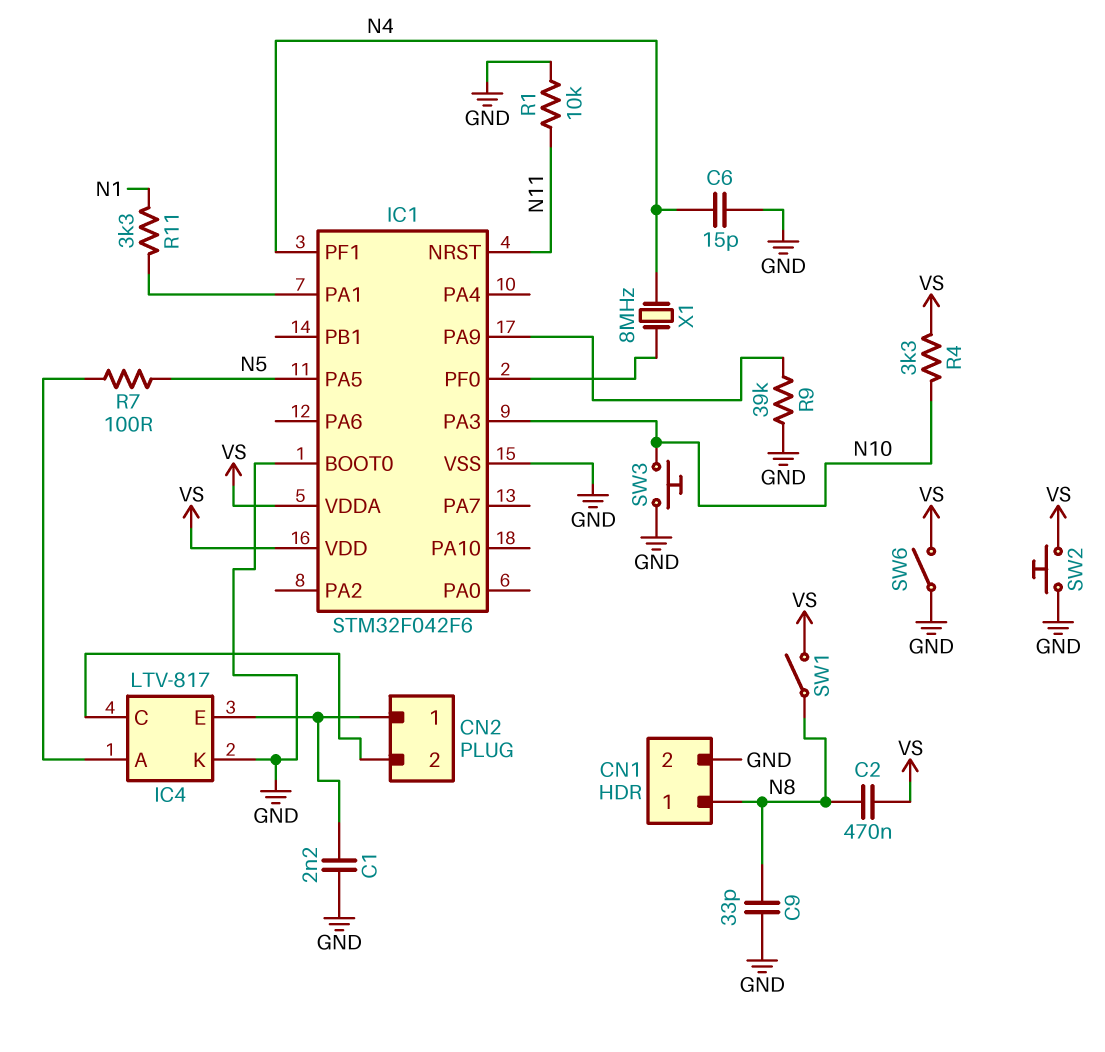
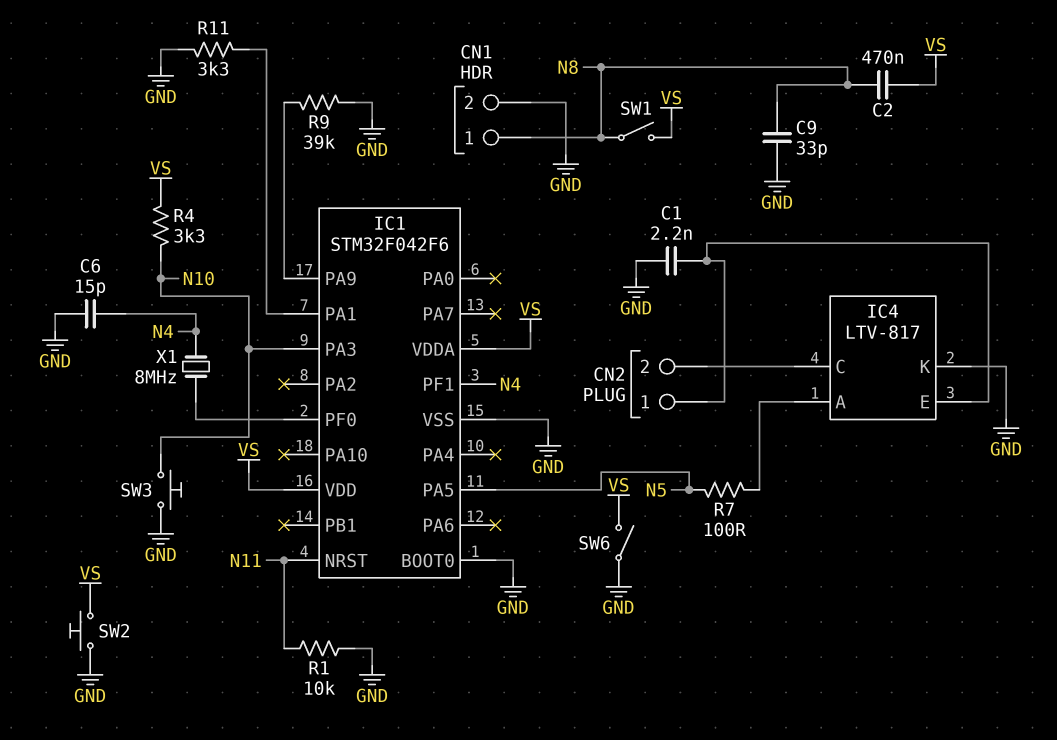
R11: 3.3k (IC1/PA1, N1) -> 3.3k (GND, IC1/PA1)

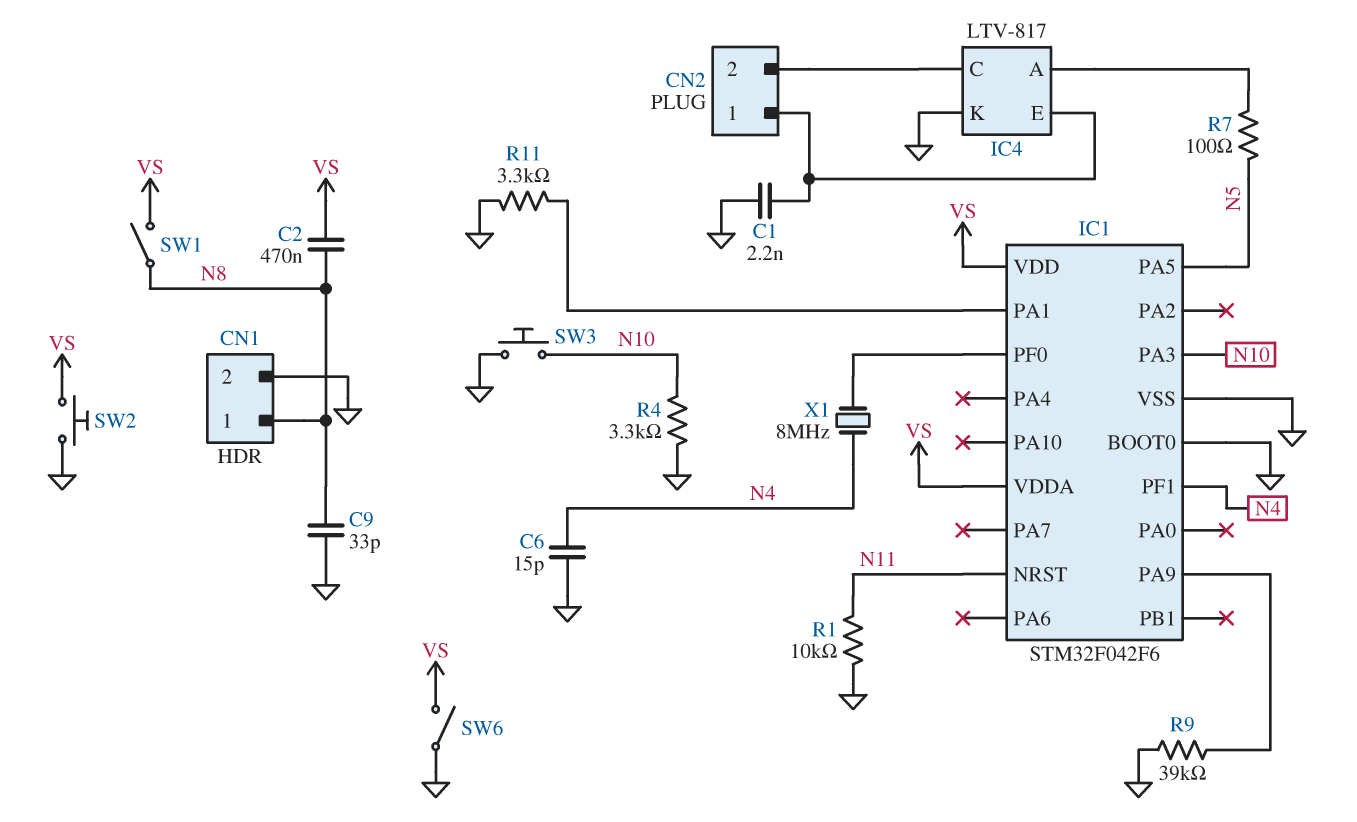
R4: 3.3k (N10, VS) -> 3.3k (GND, N10)

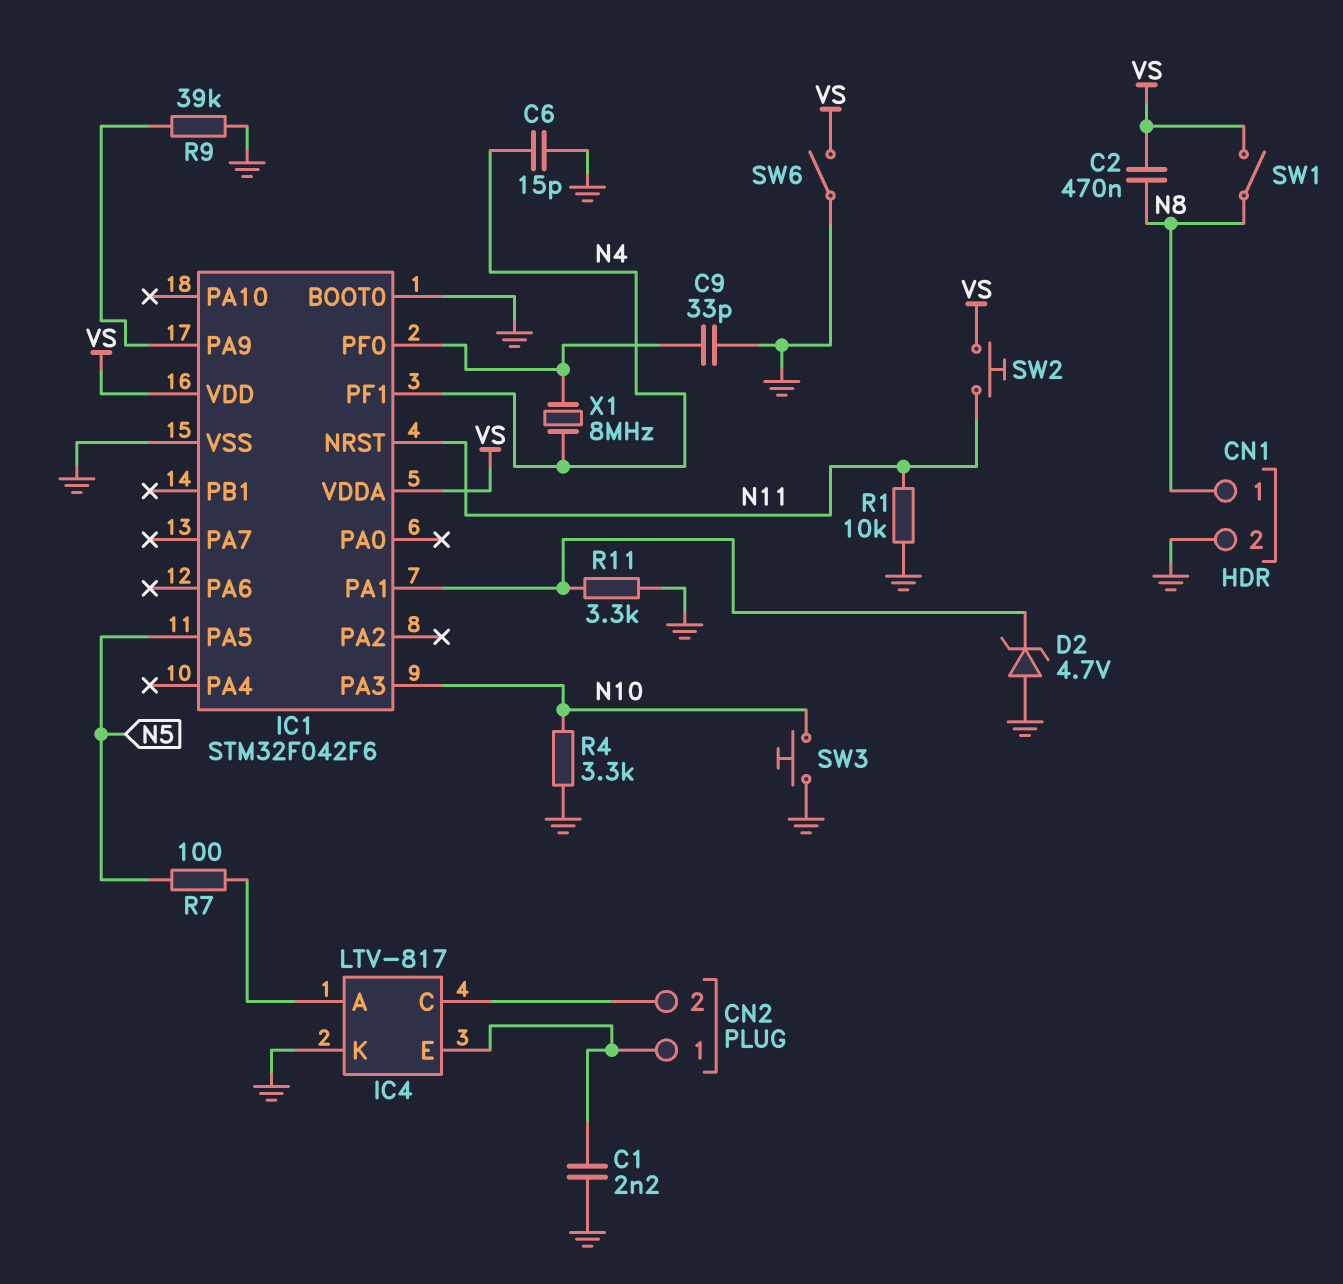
C9: 33pF (GND, N8) -> 33pF (GND, IC1/PF0)
D2: none -> zener 4.7V (A GND, K IC1/PA1)
SW2: button (GND, VS) -> button (N11, VS)

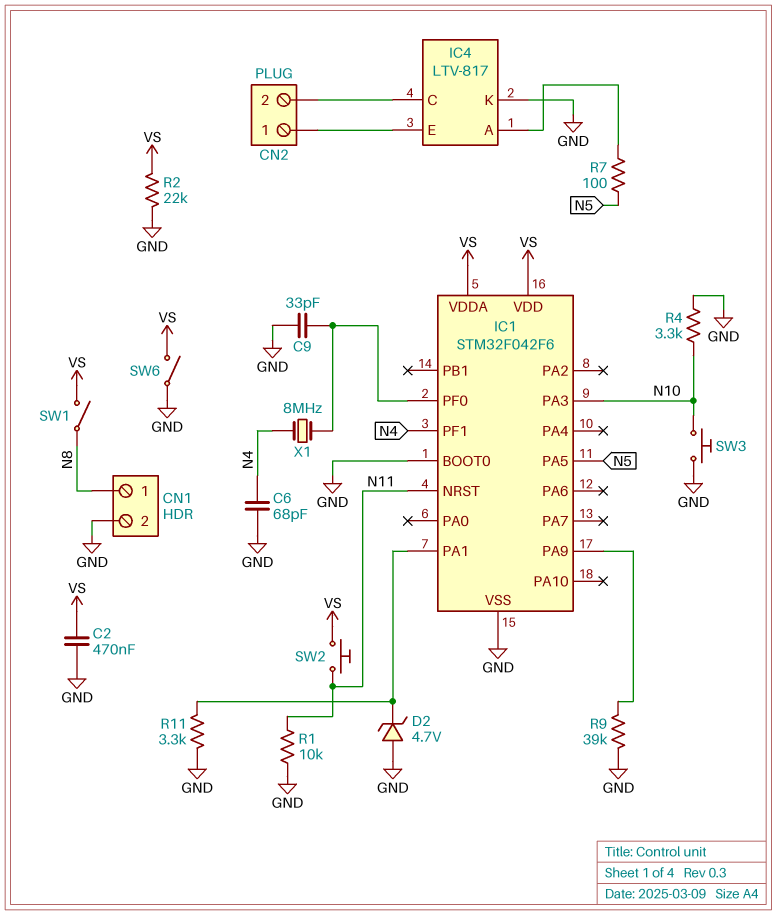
C1: 2.2nF (CN2/1, GND) -> none
C2: 470nF (N8, VS) -> 470nF (GND, VS)
C6: 15pF (GND, N4) -> 68pF (GND, N4)
R2: none -> 22k (GND, VS)

